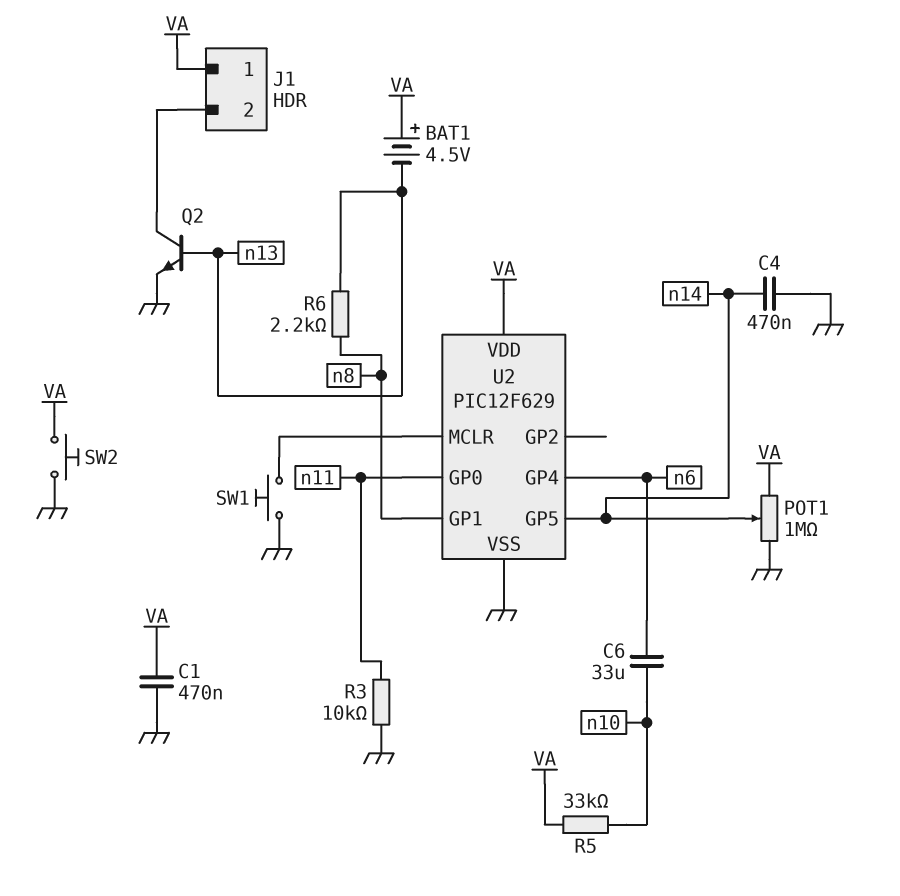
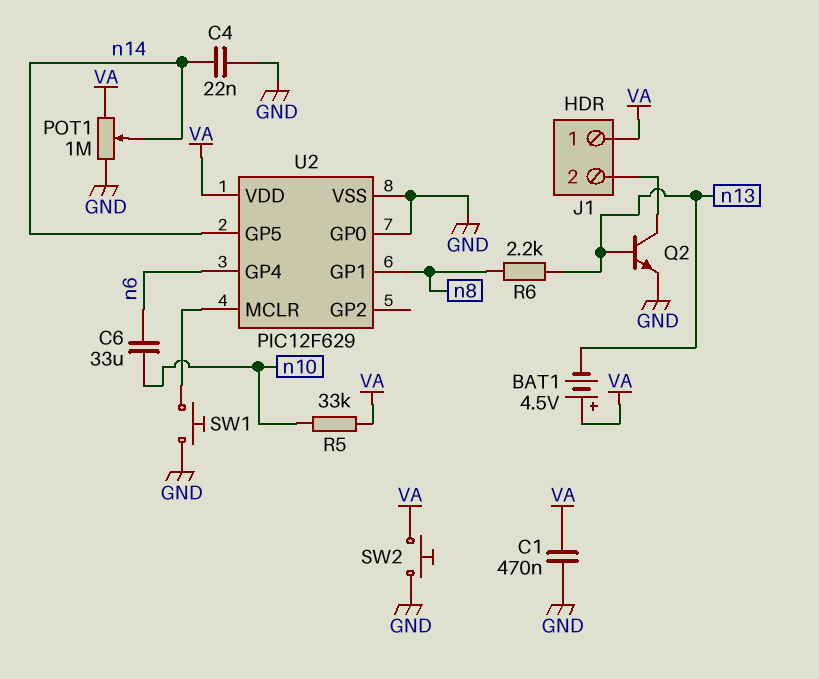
C4: 470nF (GND, n14) -> 22nF (GND, n14)
R3: 10k (GND, n11) -> none
U2 pin GP0: n11 -> GND

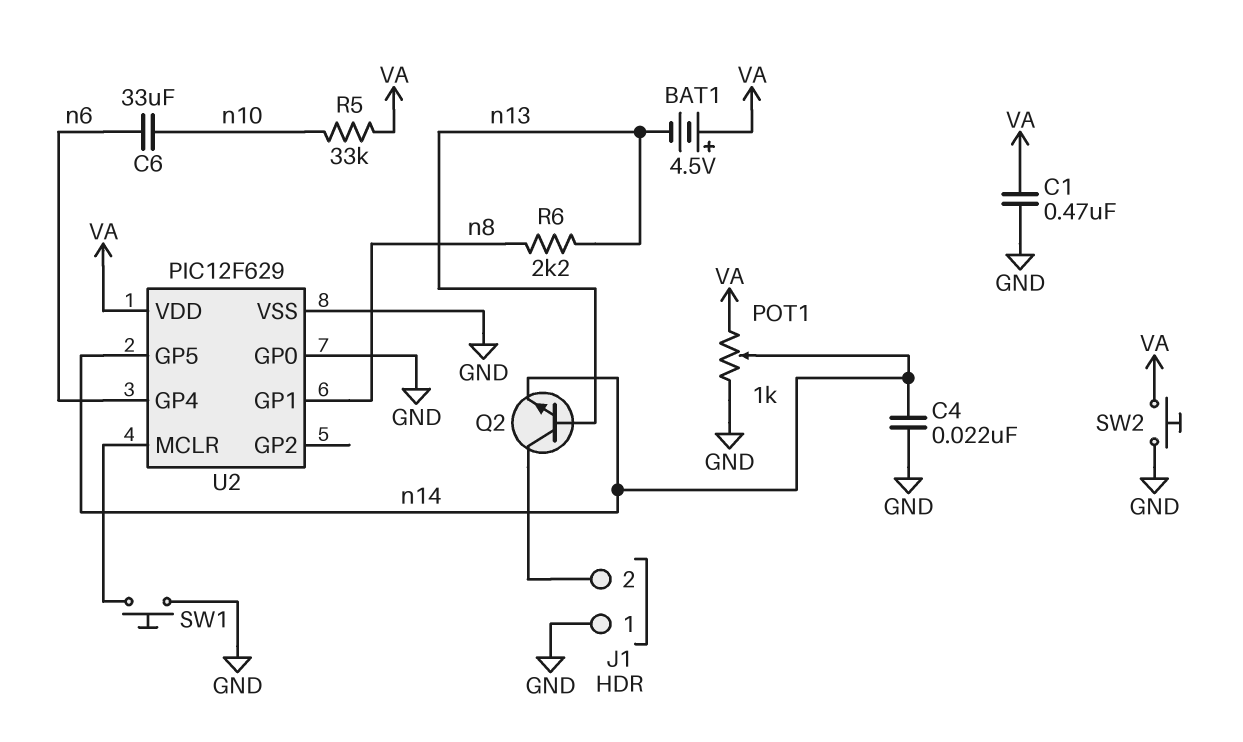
J1 pin 1: VA -> GND
POT1: 1M (GND, VA, wiper n14) -> 1k (GND, VA, wiper n14)
Q2: NPN (B n13, C J1/2, E GND) -> NPN (B n13, C J1/2, E n14)

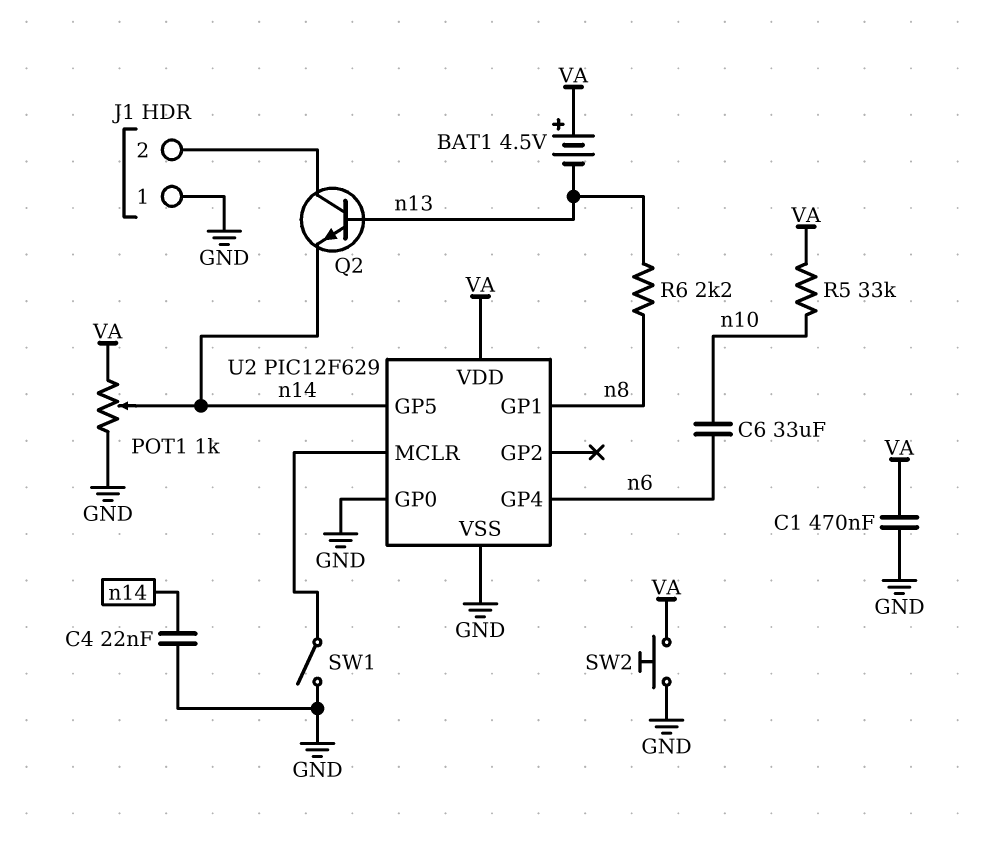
SW1: button (GND, U2/MCLR) -> switch (GND, U2/MCLR)

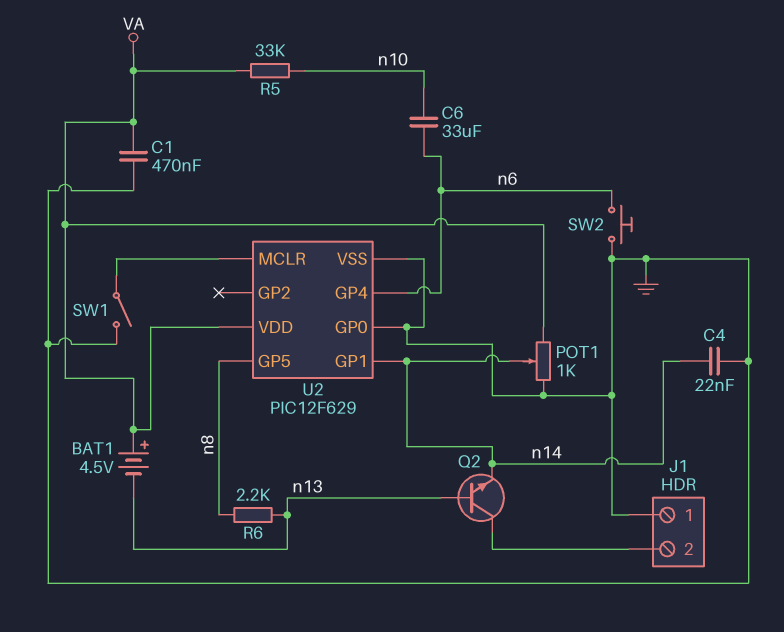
SW2: button (GND, VA) -> button (GND, n6)
U2 pin GP1: n8 -> n14
U2 pin GP5: n14 -> n8

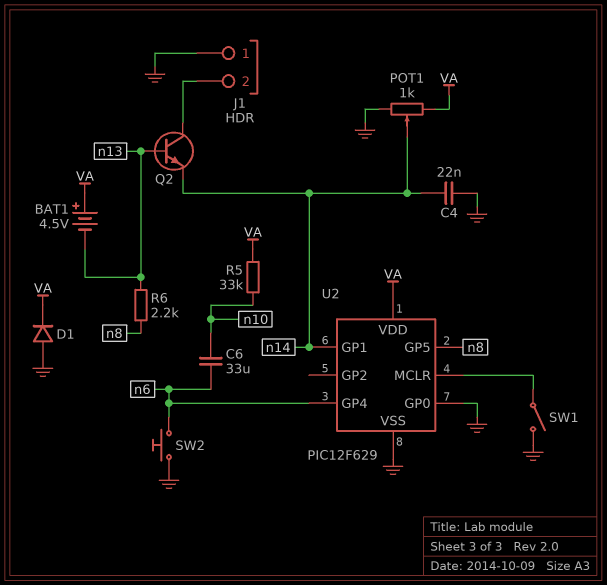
C1: 470nF (GND, VA) -> none
D1: none -> diode (A GND, K VA)

